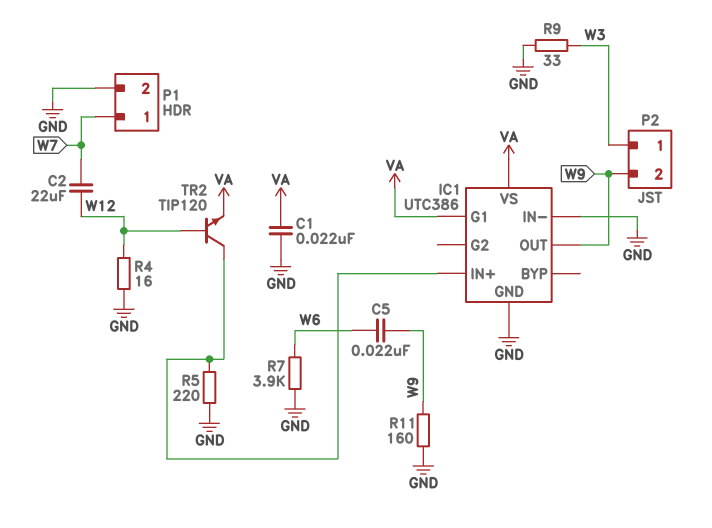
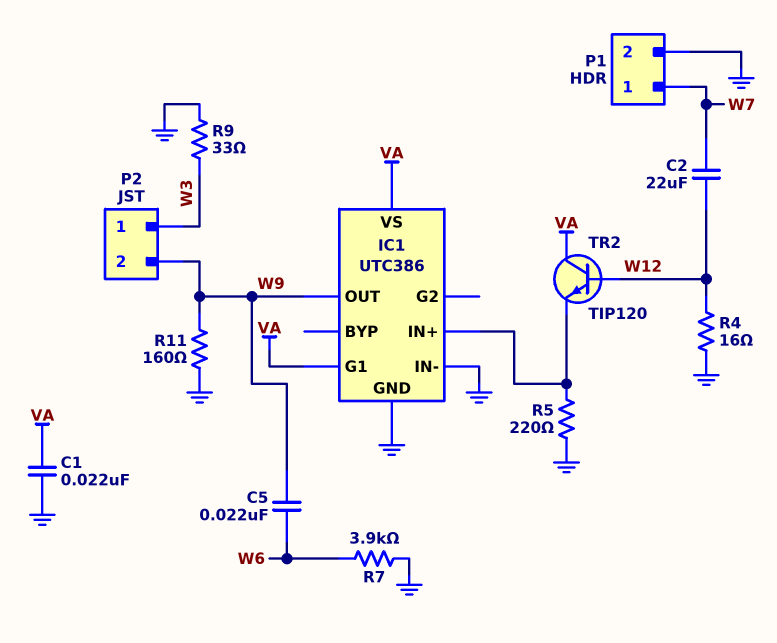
TR2: NPN TIP120 (B W12, C IC1/IN+, E VA) -> NPN TIP120 (B W12, C VA, E IC1/IN+)

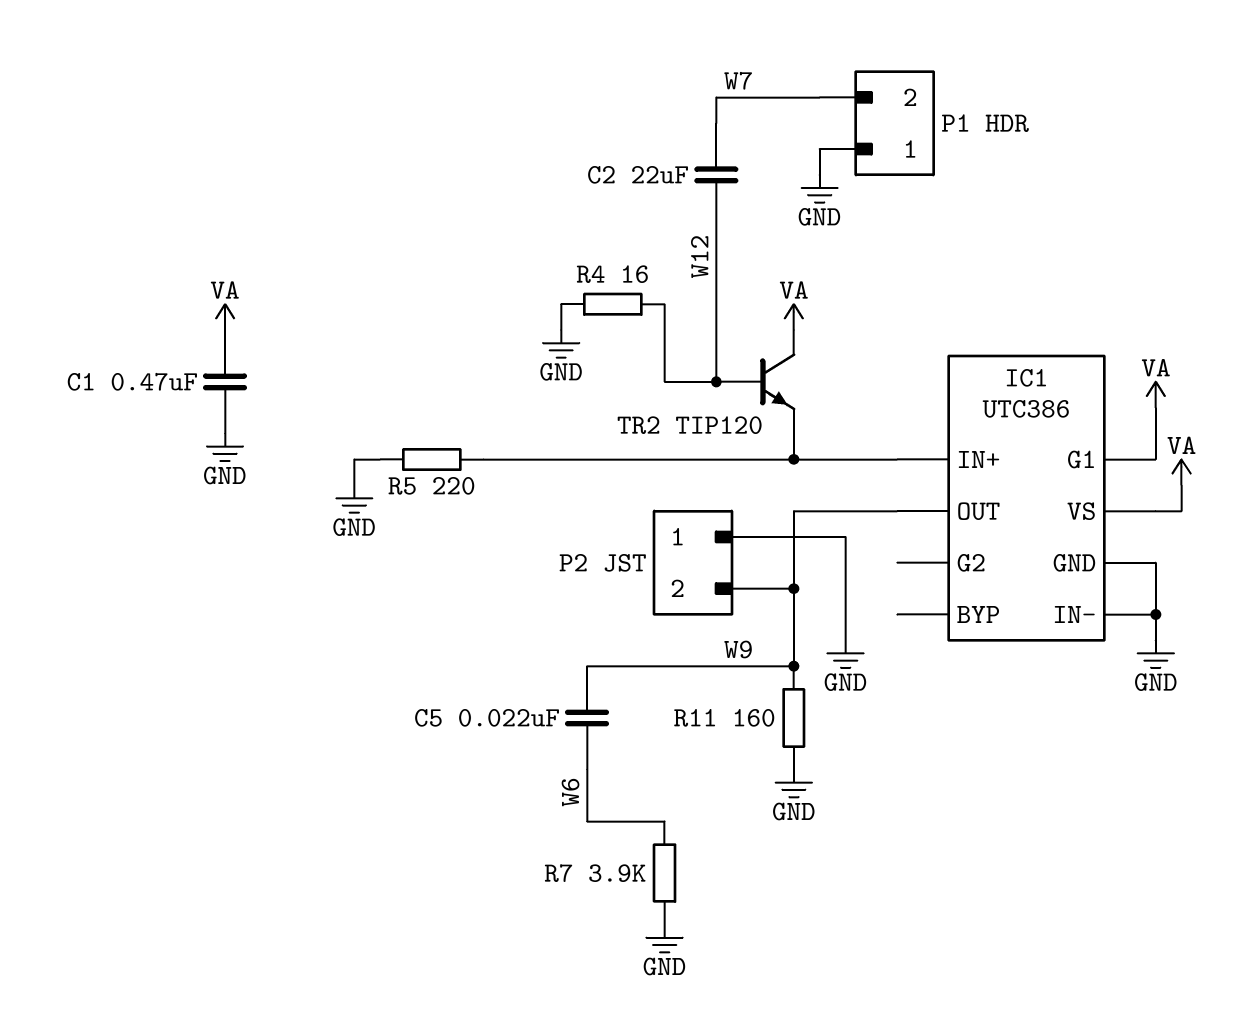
C1: 22nF (GND, VA) -> 470nF (GND, VA)
P1 pin 1: W7 -> GND
P1 pin 2: GND -> W7
P2 pin 1: W3 -> GND
R9: 33 (GND, W3) -> none

